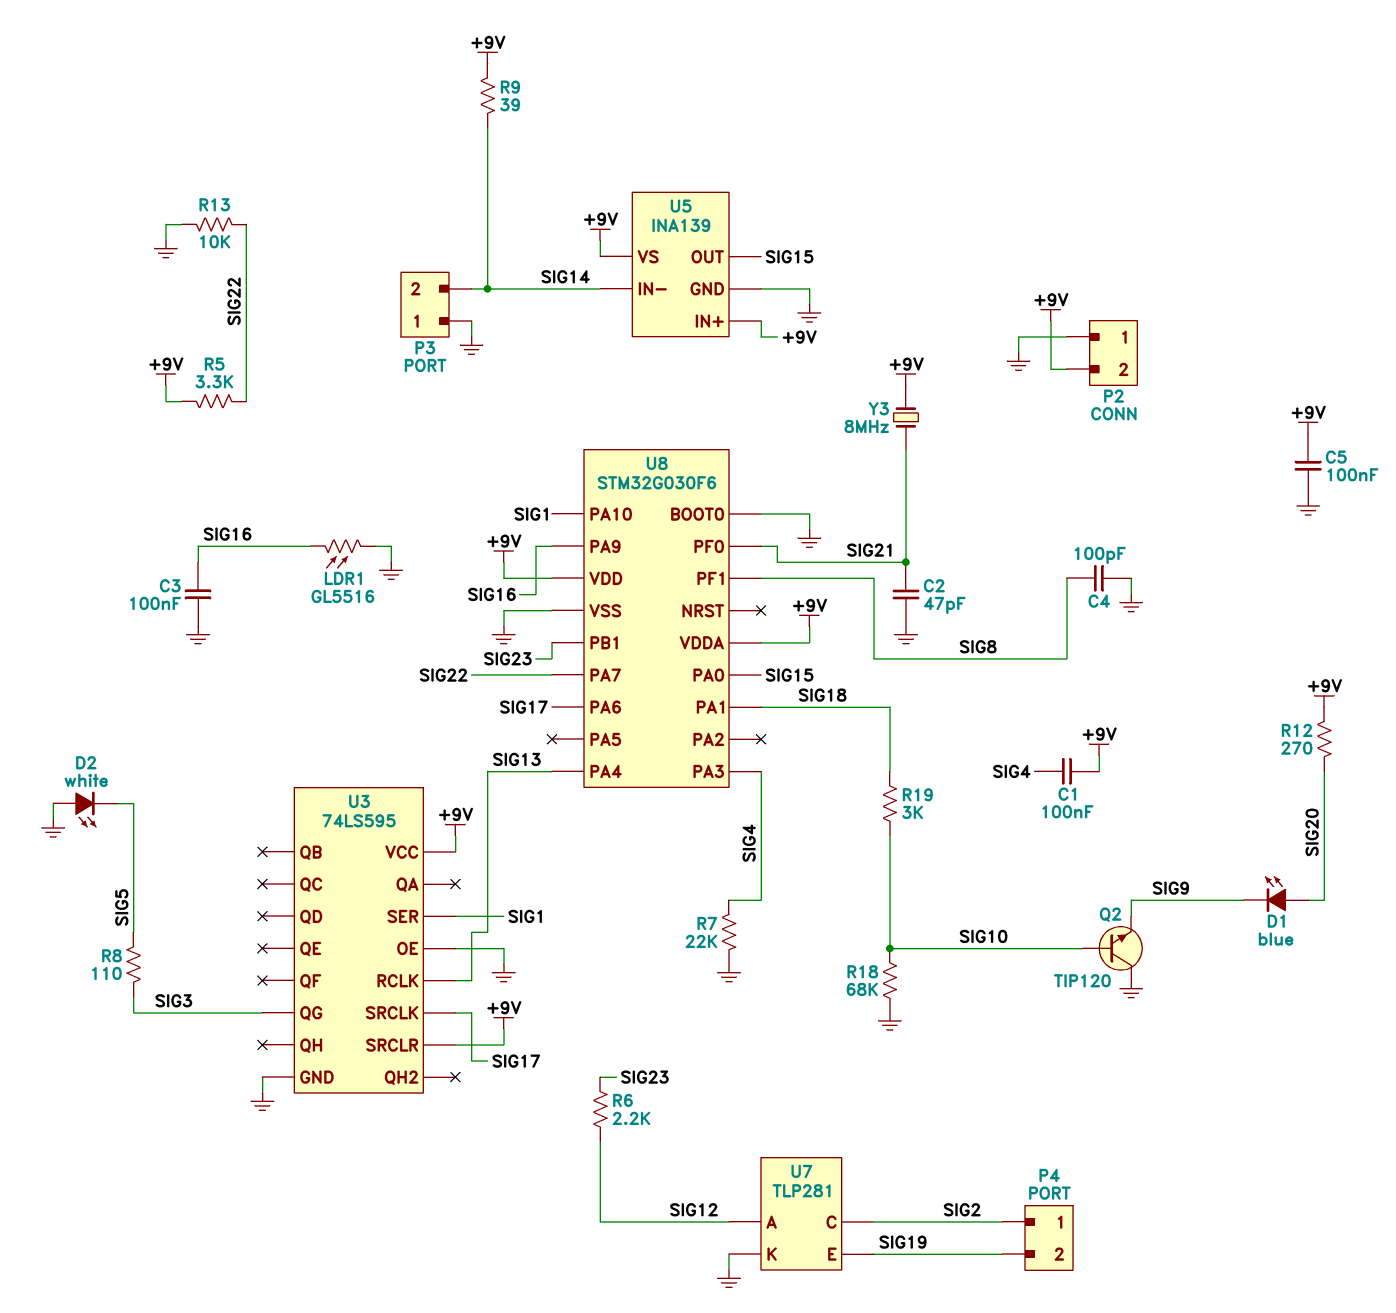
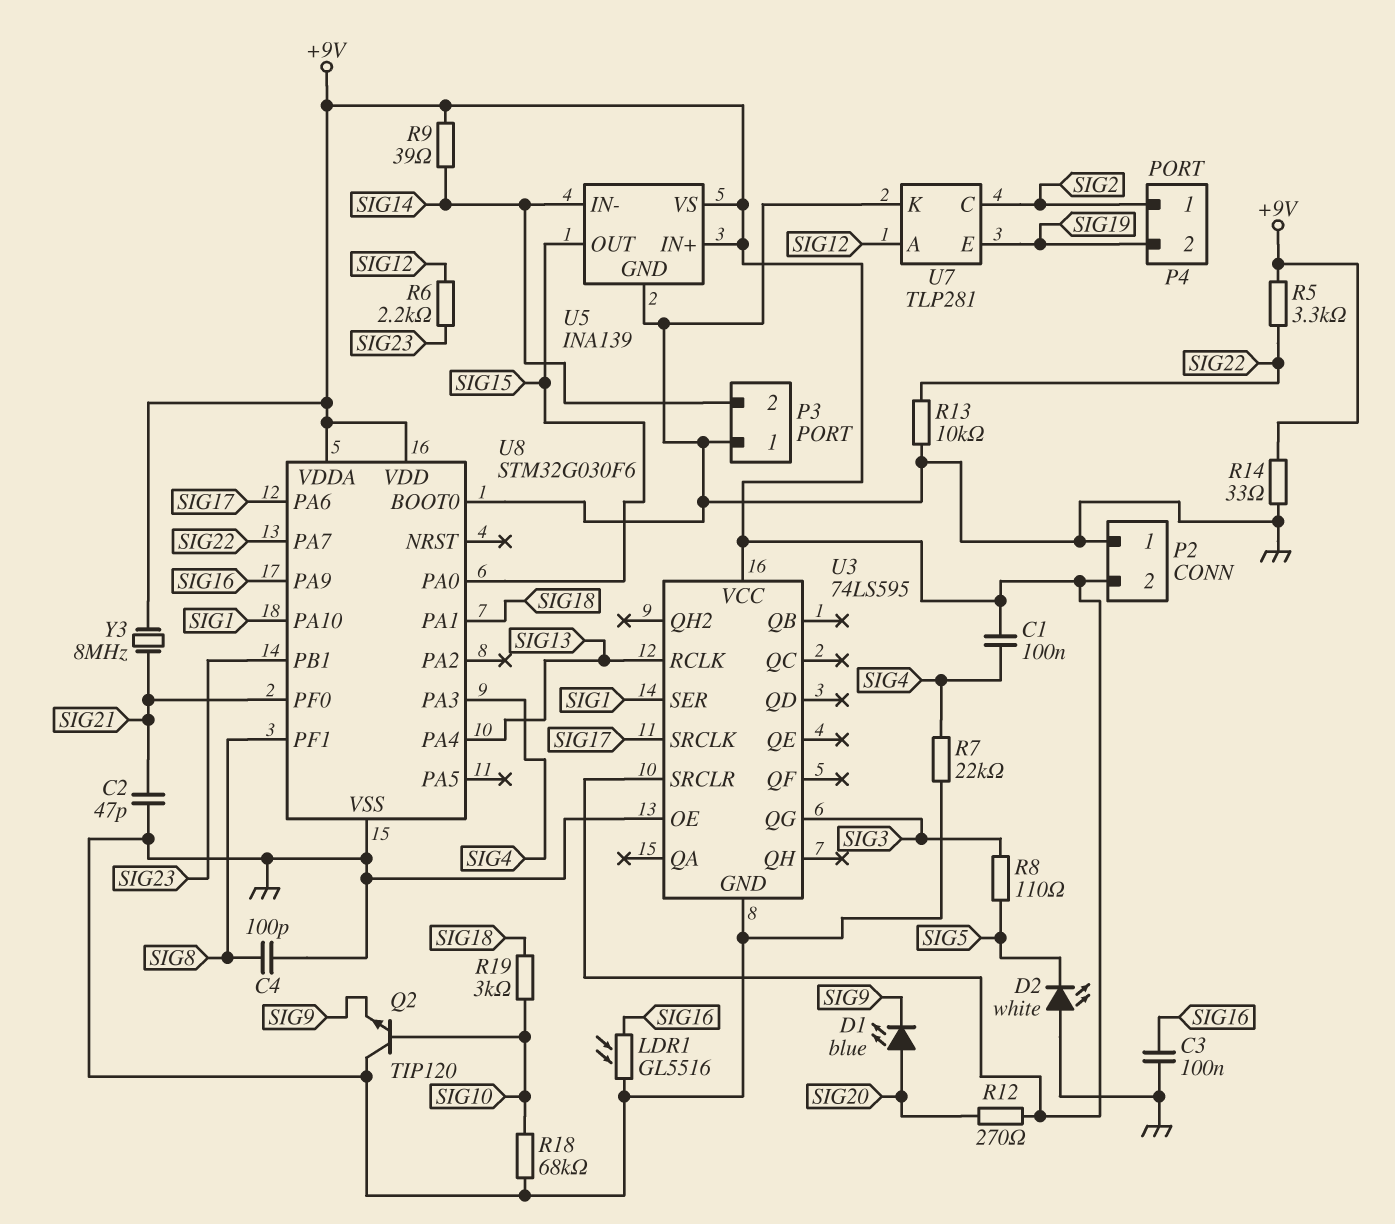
C5: 100nF (+9V, GND) -> none
R14: none -> 33 (+9V, GND)

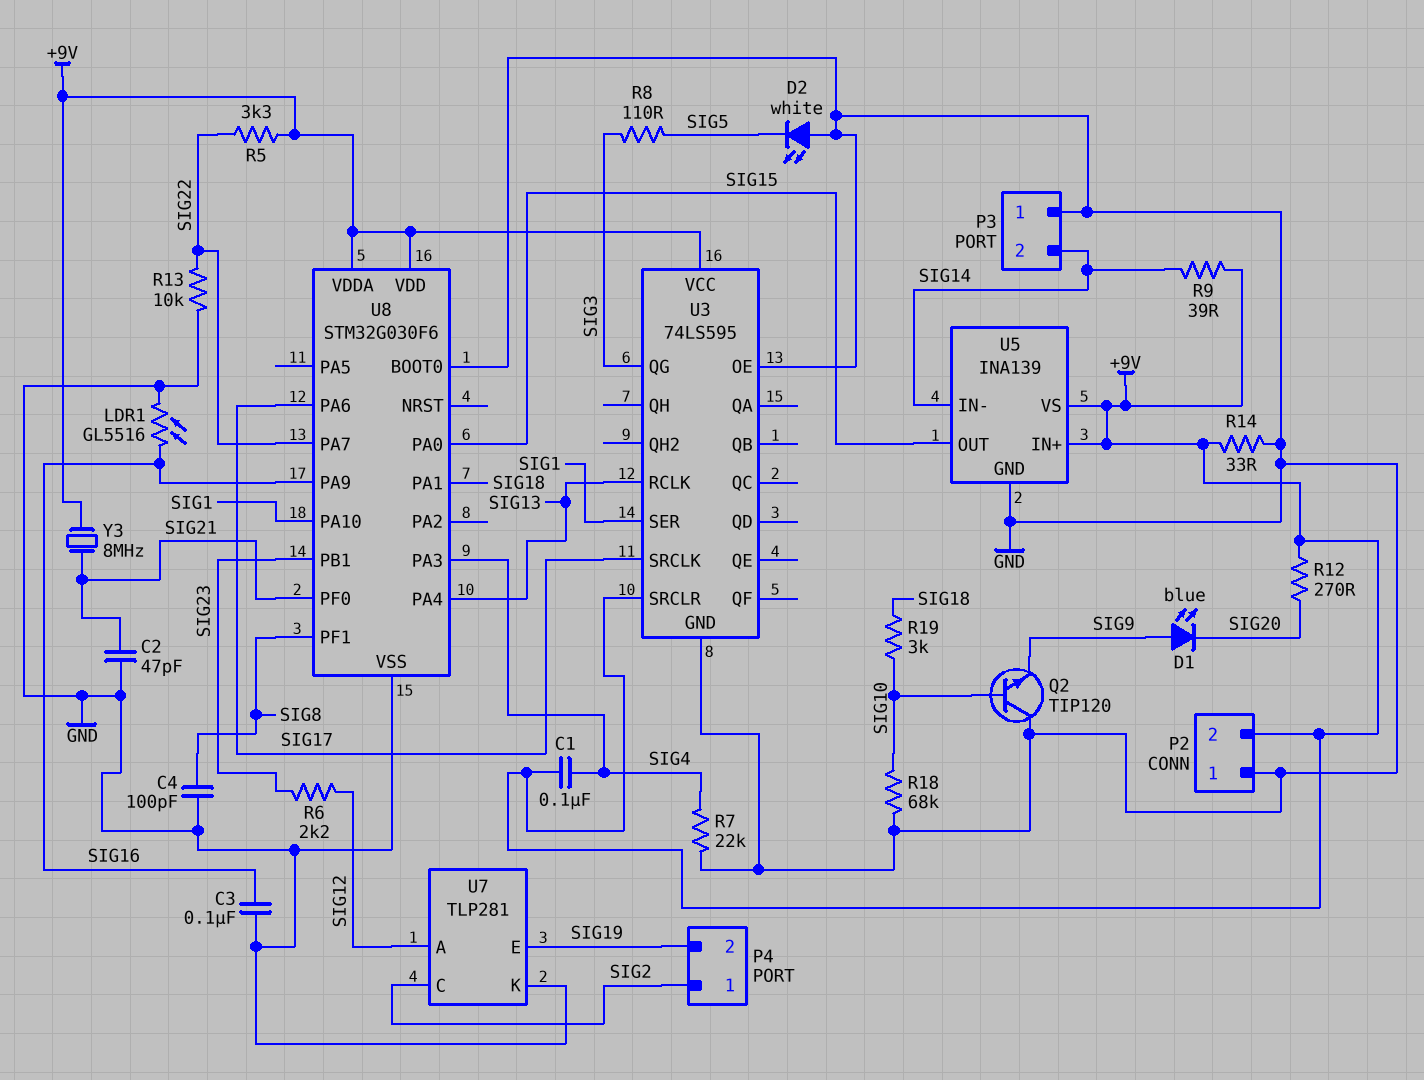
D1: LED blue (A SIG20, K SIG9) -> LED blue (A SIG9, K SIG20)

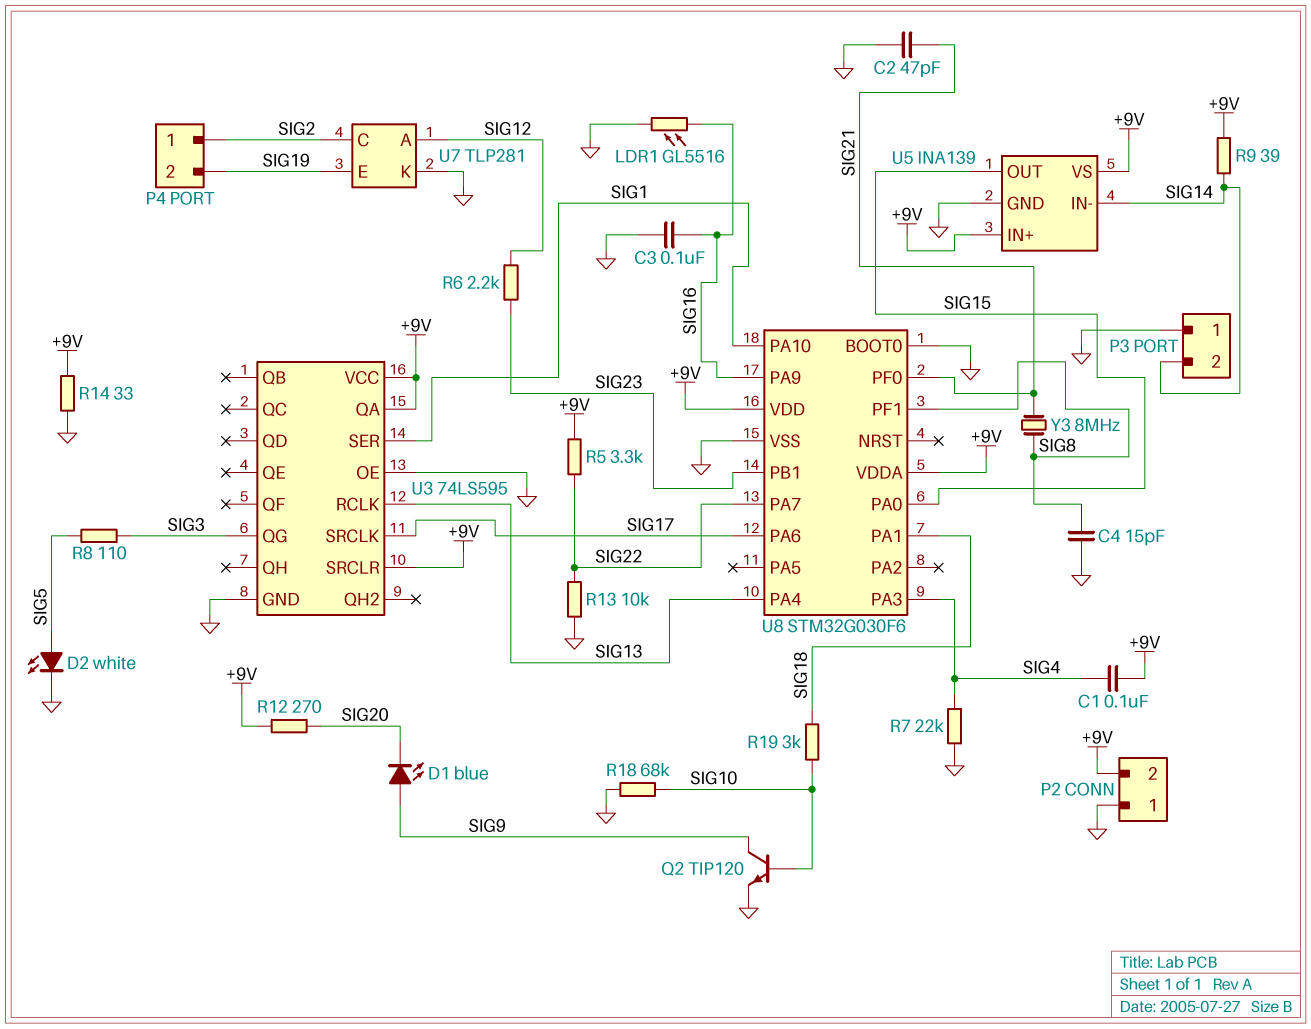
C4: 100pF (GND, SIG8) -> 15pF (GND, SIG8)
D2: LED white (A GND, K SIG5) -> LED white (A SIG5, K GND)
Q2: NPN TIP120 (B SIG10, C GND, E SIG9) -> NPN TIP120 (B SIG10, C SIG9, E GND)
U3 pin QA: none -> +9V
Y3: 8MHz (+9V, SIG21) -> 8MHz (SIG8, SIG21)

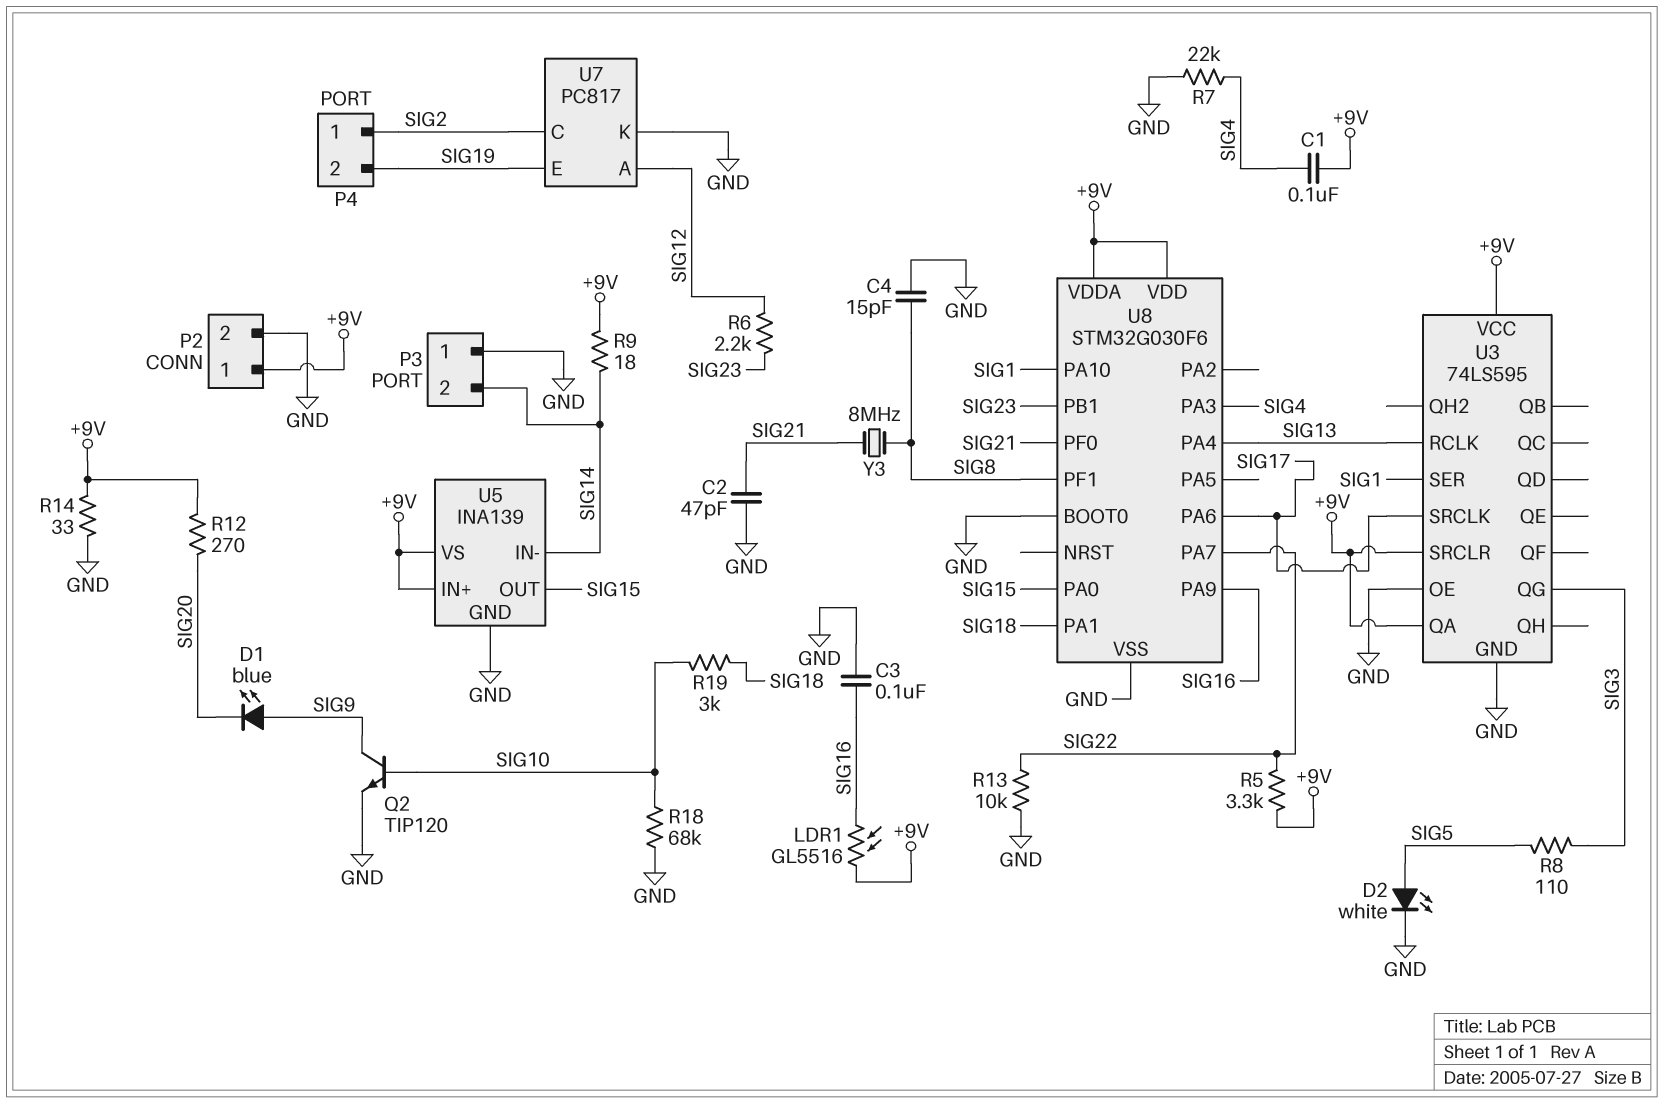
LDR1: GL5516 (GND, SIG16) -> GL5516 (+9V, SIG16)
P2 pin 1: GND -> +9V
P2 pin 2: +9V -> GND
R9: 39 (+9V, SIG14) -> 18 (+9V, SIG14)
U7: TLP281 -> PC817

